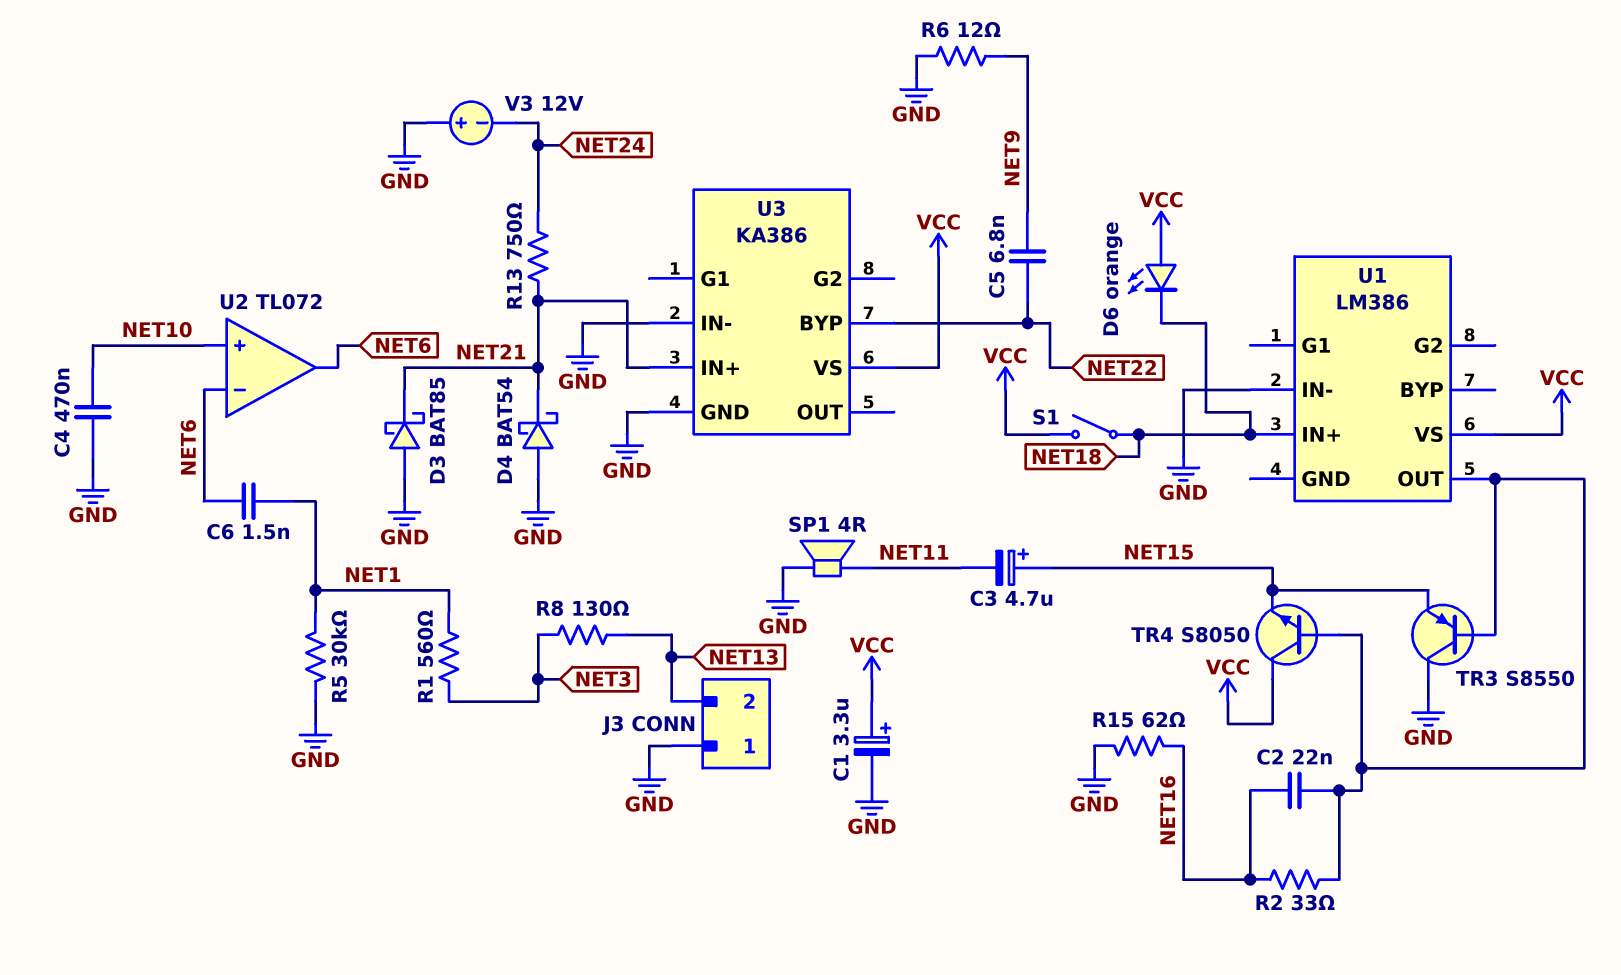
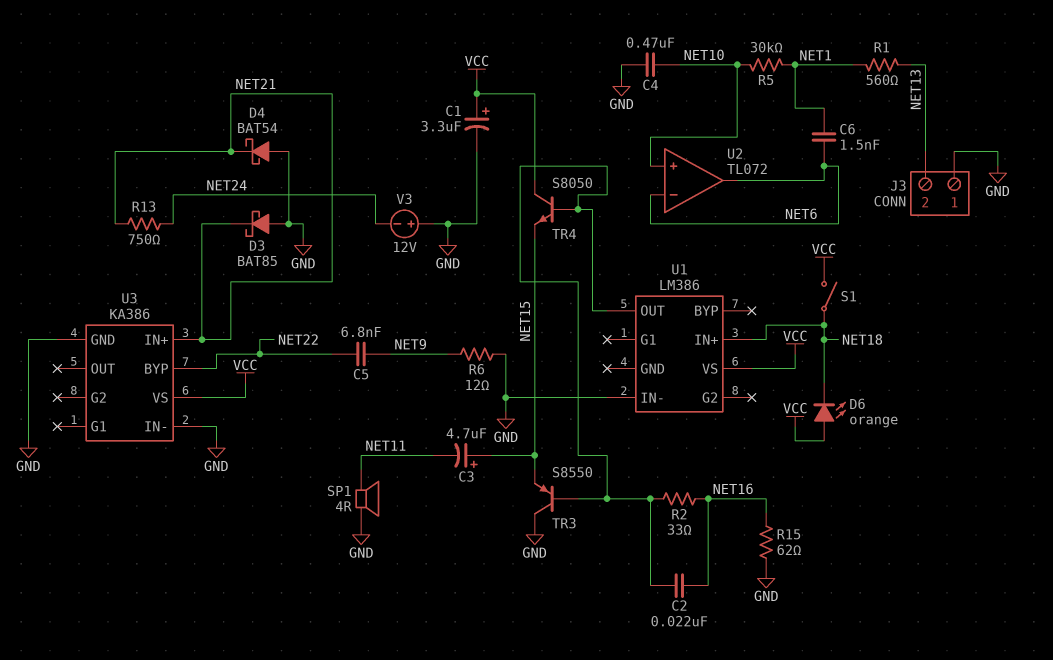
R1: 560 (NET1, NET3) -> 560 (NET1, NET13)
R5: 30k (GND, NET1) -> 30k (NET1, NET10)
R8: 130 (NET3, NET13) -> none

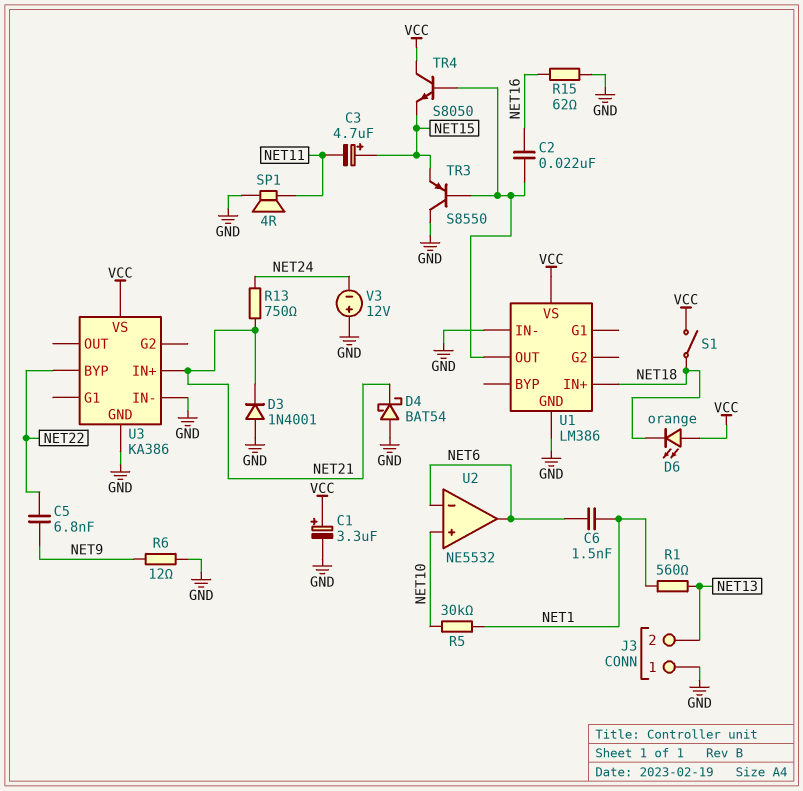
C4: 470nF (GND, NET10) -> none
D3: schottky BAT85 (A GND, K NET21) -> diode 1N4001 (A GND, K NET21)
R2: 33 (NET16, U1/OUT) -> none
U1 pin GND: none -> GND
U2: TL072 -> NE5532

